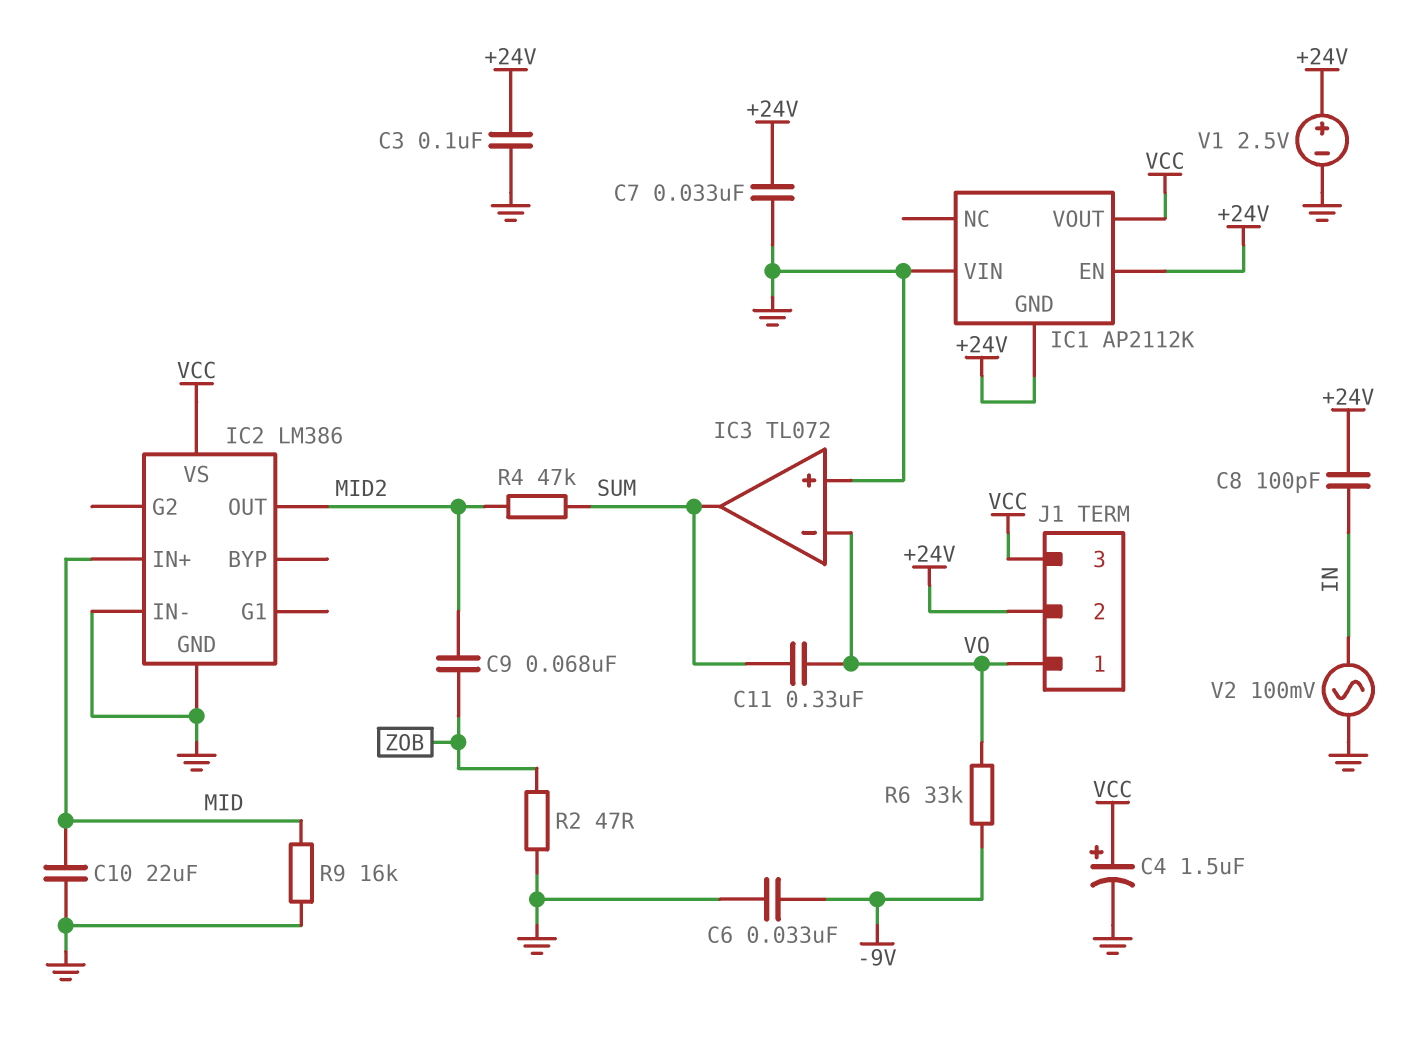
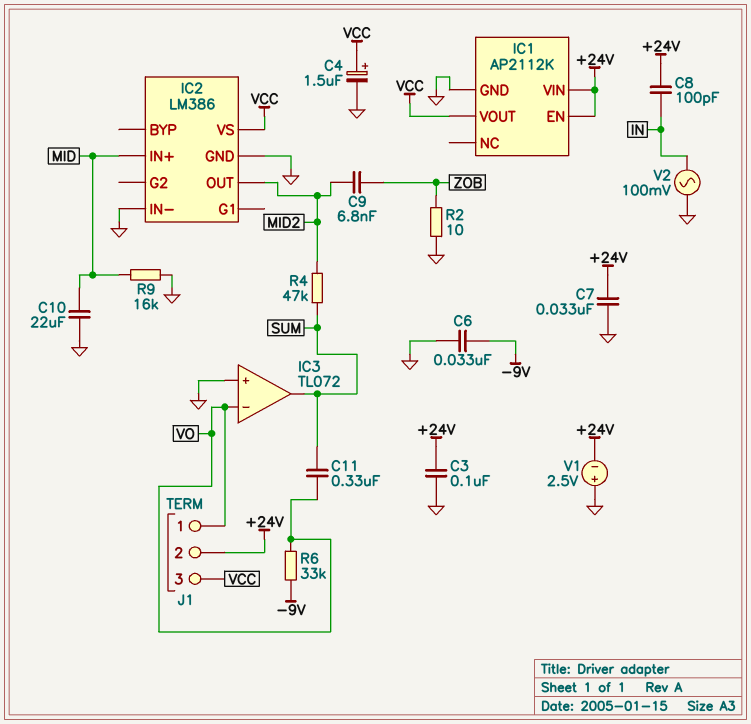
C9: 68nF (MID2, ZOB) -> 6.8nF (MID2, ZOB)
IC1 pin GND: +24V -> GND
IC1 pin VIN: GND -> +24V
R2: 47 (GND, ZOB) -> 10 (GND, ZOB)
V1: 2.5V (plus +24V, minus GND) -> 2.5V (plus GND, minus +24V)

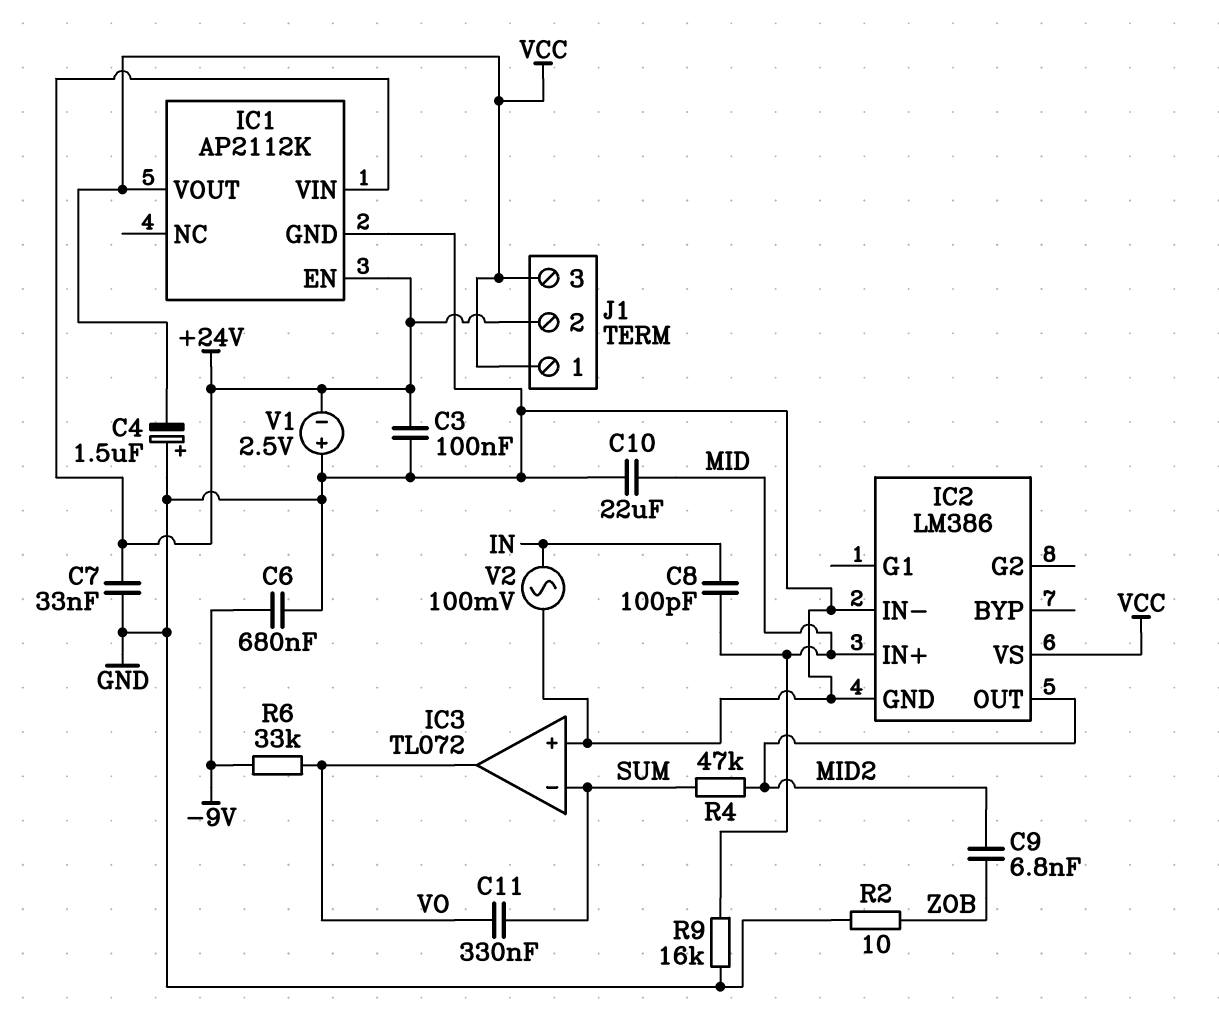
C4: 1.5uF (plus VCC, minus GND) -> 1.5uF (plus GND, minus VCC)
C6: 33nF (-9V, GND) -> 680nF (-9V, GND)
C8: 100pF (+24V, IN) -> 100pF (IN, MID)
IC3 pin in-: VO -> SUM
IC3 pin out: SUM -> VO
J1 pin 1: VO -> VCC

